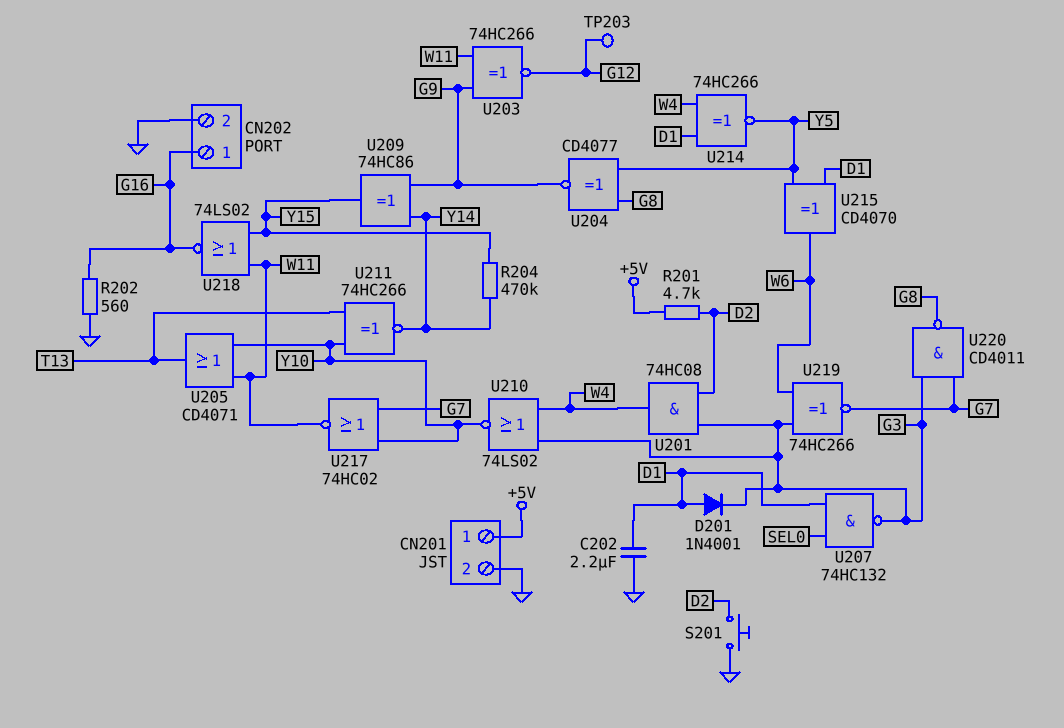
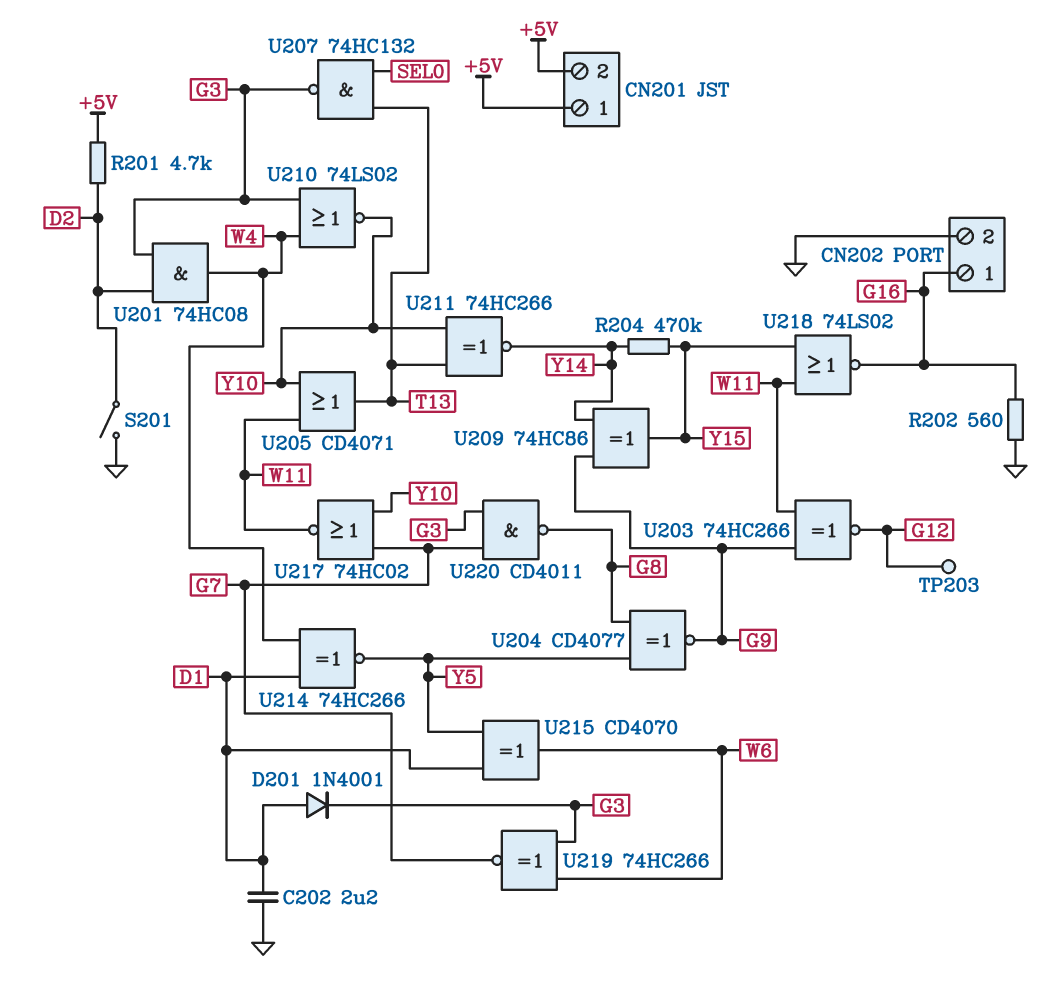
CN201 pin 2: GND -> +5V
S201: button (D2, GND) -> switch (D2, GND)
U207: NAND 74HC132 (in D1, in SEL0, out G3) -> NAND 74HC132 (in SEL0, in T13, out G3)

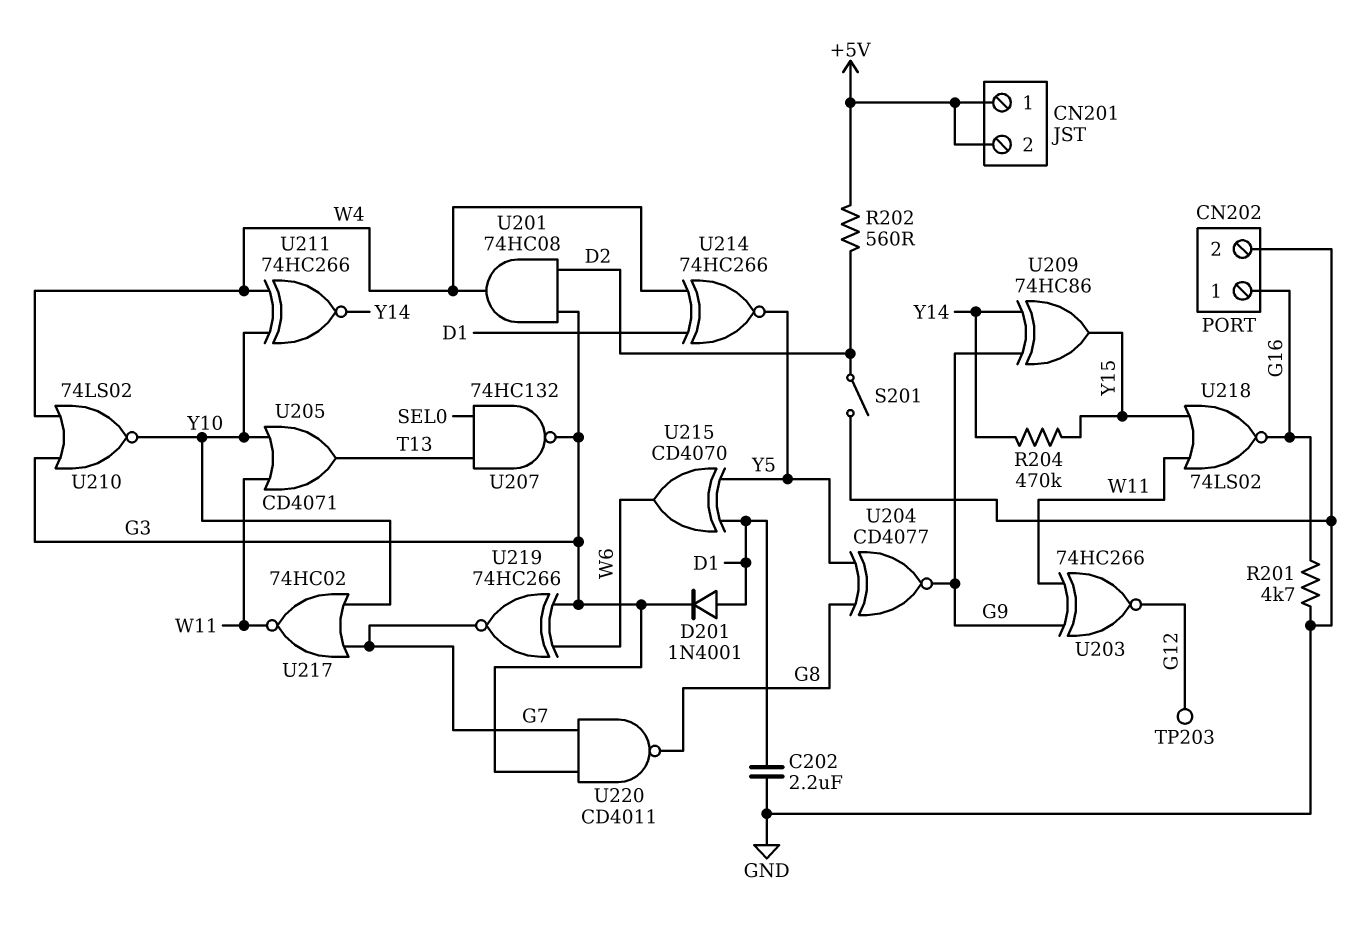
R201: 4.7k (+5V, D2) -> 4.7k (G16, GND)
R202: 560 (G16, GND) -> 560 (+5V, D2)
U211: XNOR 74HC266 (in T13, in Y10, out Y14) -> XNOR 74HC266 (in W4, in Y10, out Y14)

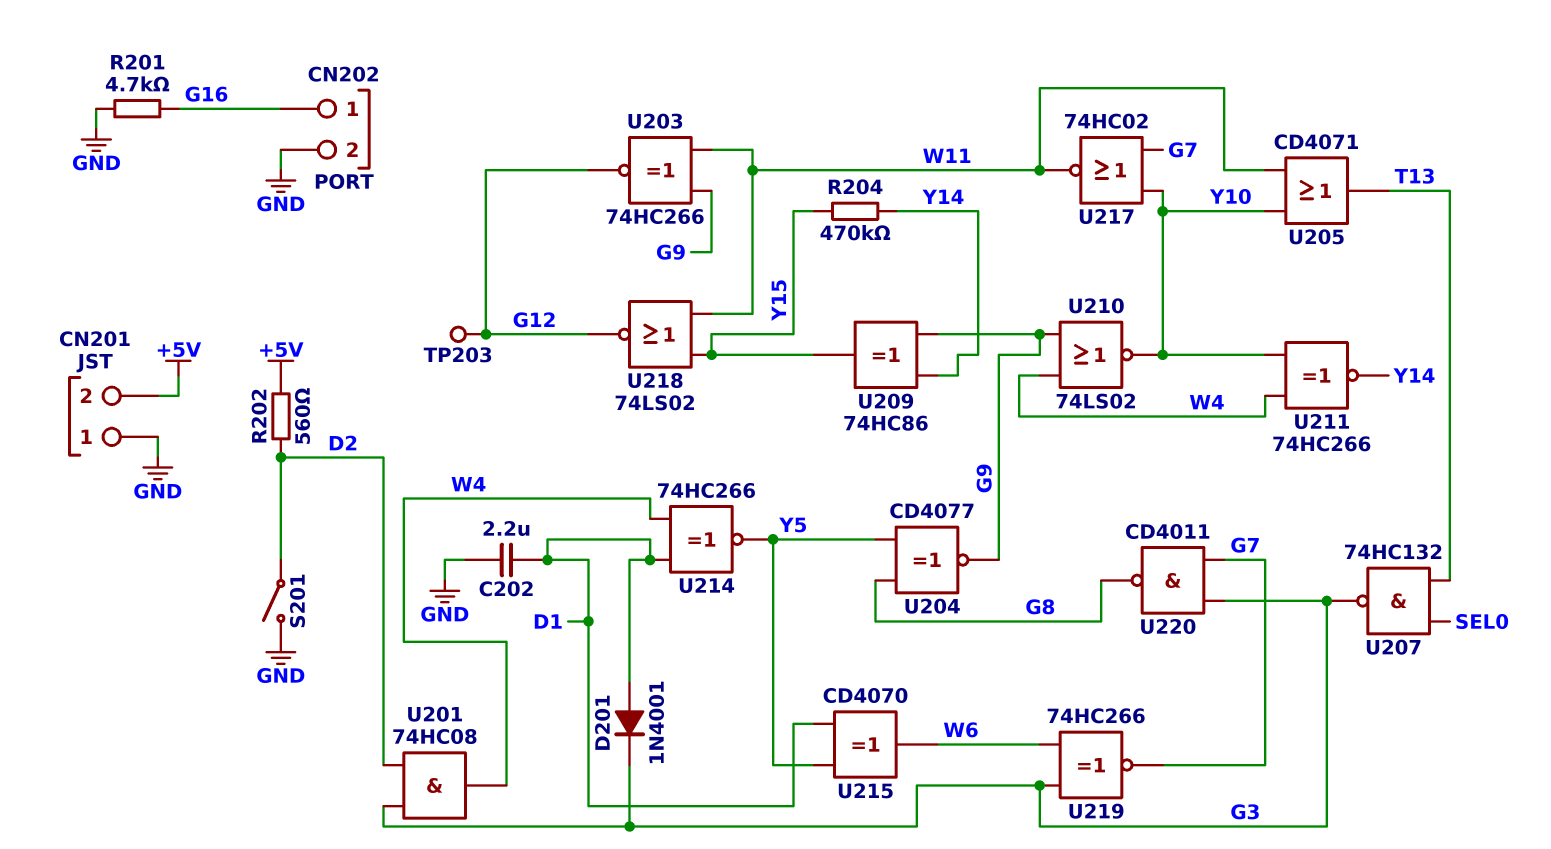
CN201 pin 1: +5V -> GND
U210: NOR 74LS02 (in G3, in W4, out Y10) -> NOR 74LS02 (in G9, in W4, out Y10)
U218: NOR 74LS02 (in W11, in Y15, out G16) -> NOR 74LS02 (in W11, in Y15, out G12)

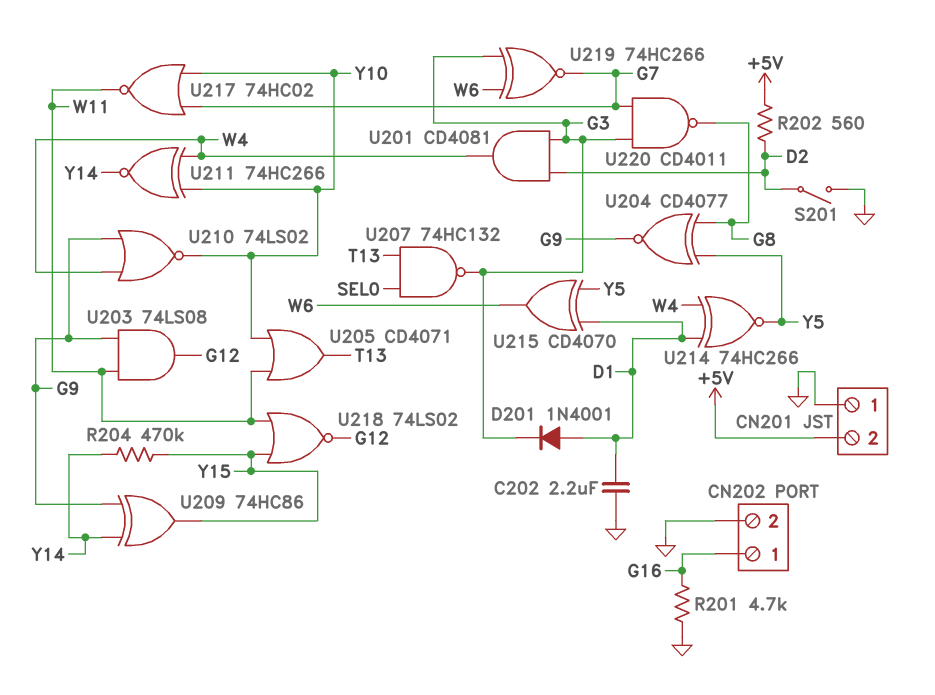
TP203: test point (G12) -> none
U201: AND 74HC08 (in D2, in G3, out W4) -> AND CD4081 (in D2, in G3, out W4)
U203: XNOR 74HC266 (in G9, in W11, out G12) -> AND 74LS08 (in G9, in W11, out G12)

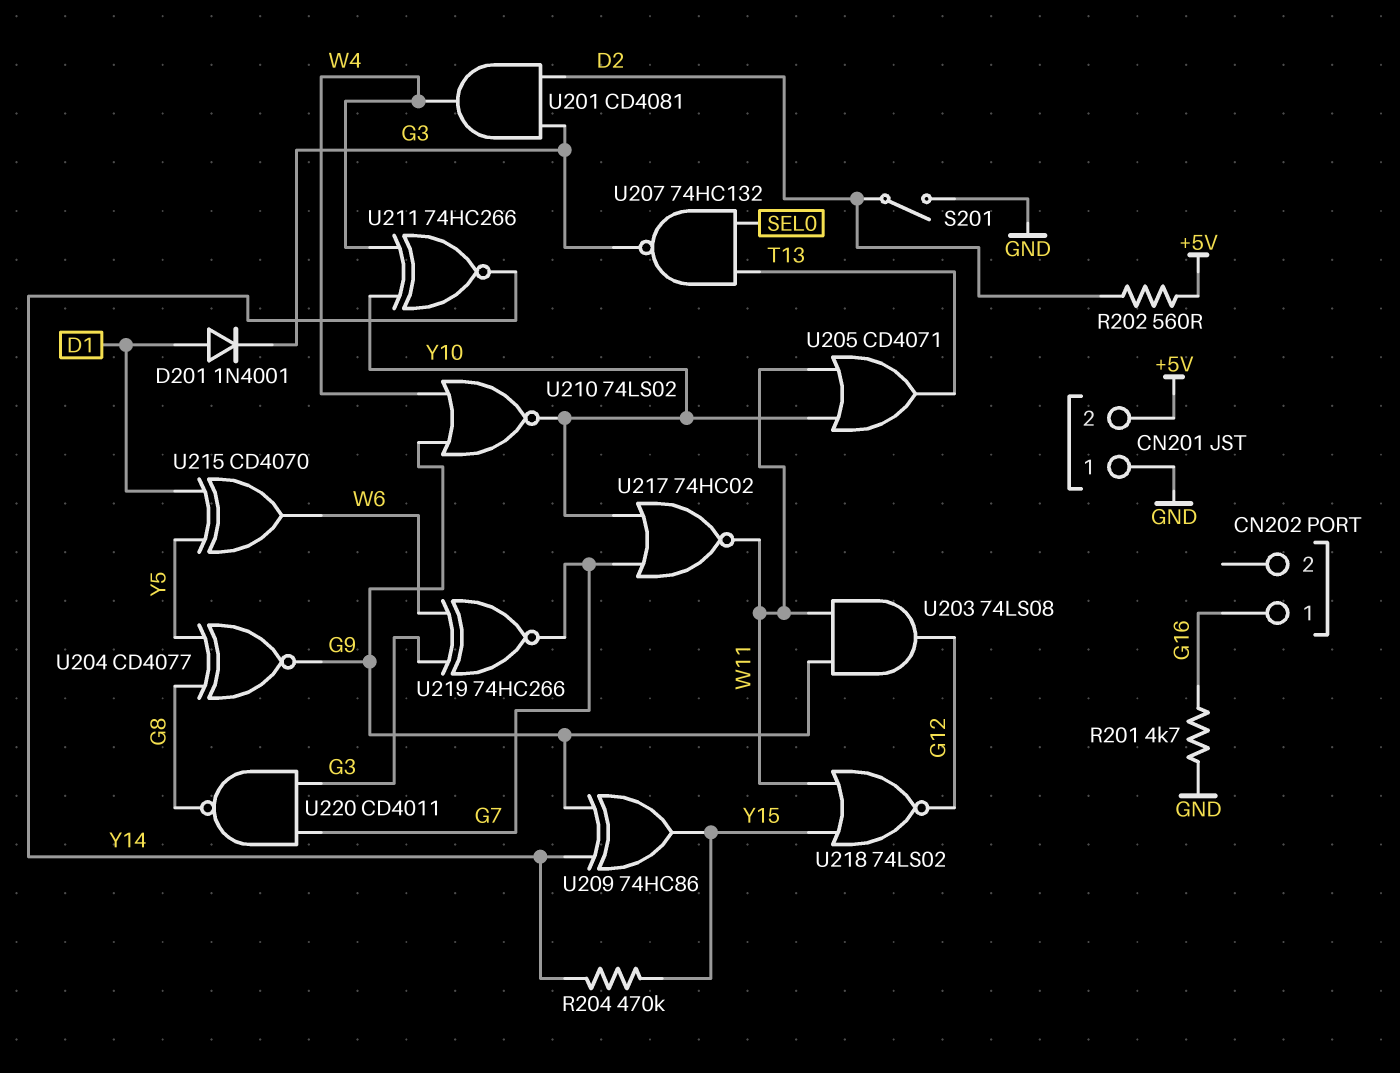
C202: 2.2uF (D1, GND) -> none
CN202 pin 2: GND -> none
U214: XNOR 74HC266 (in D1, in W4, out Y5) -> none

